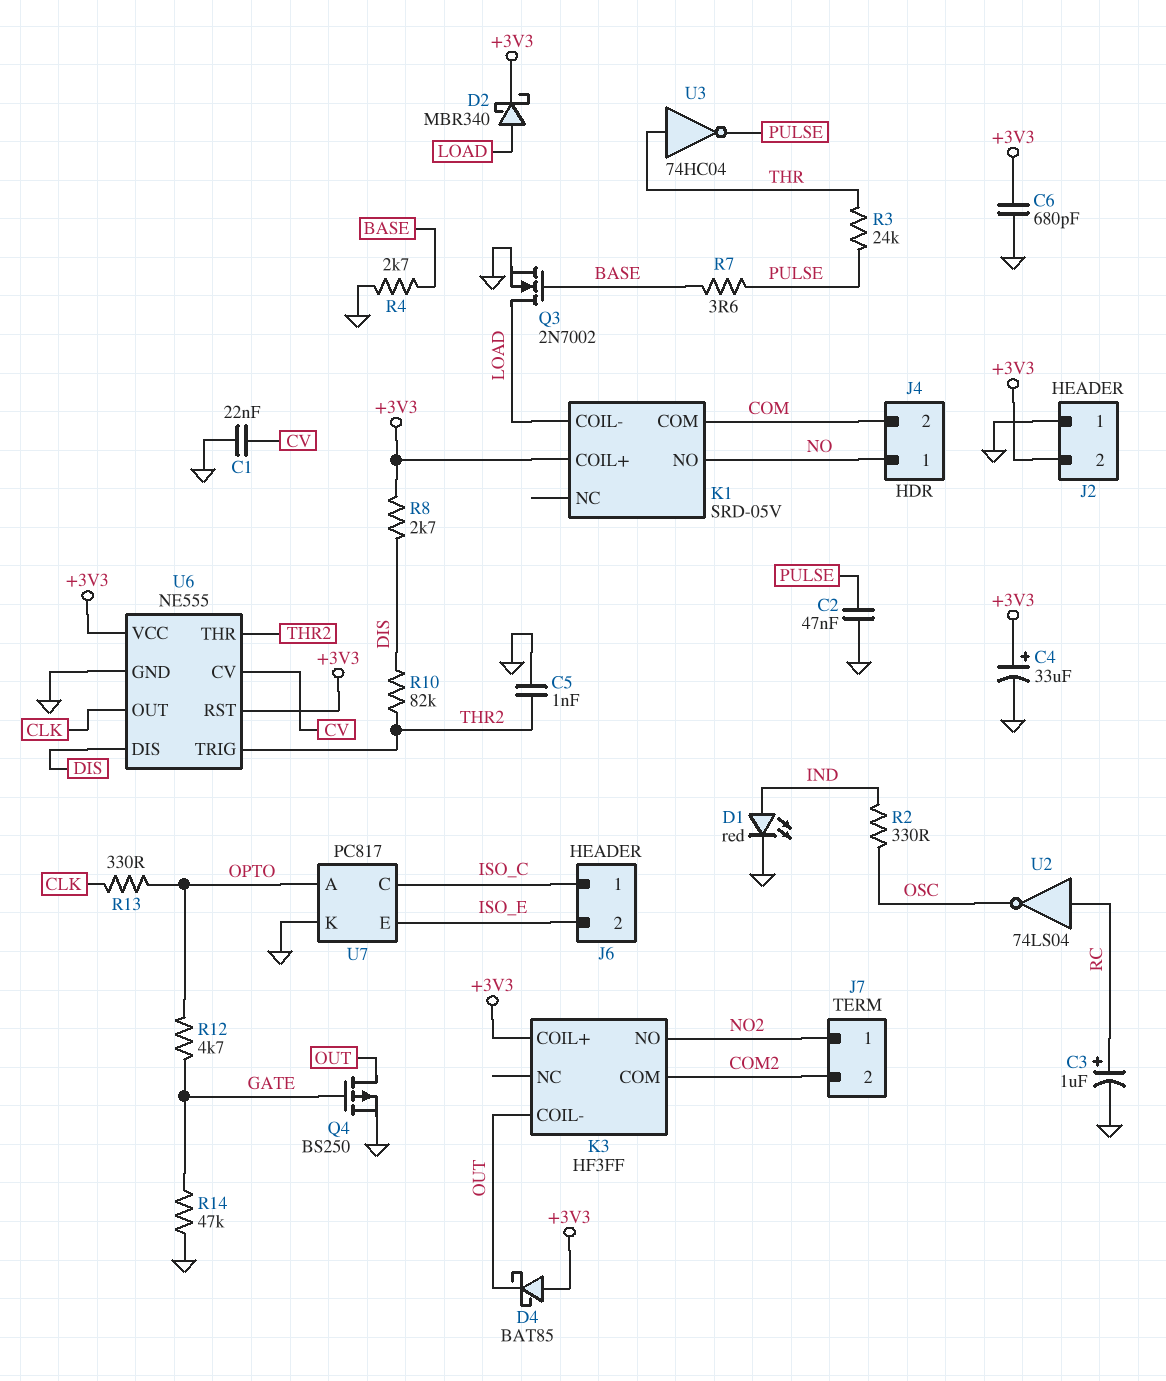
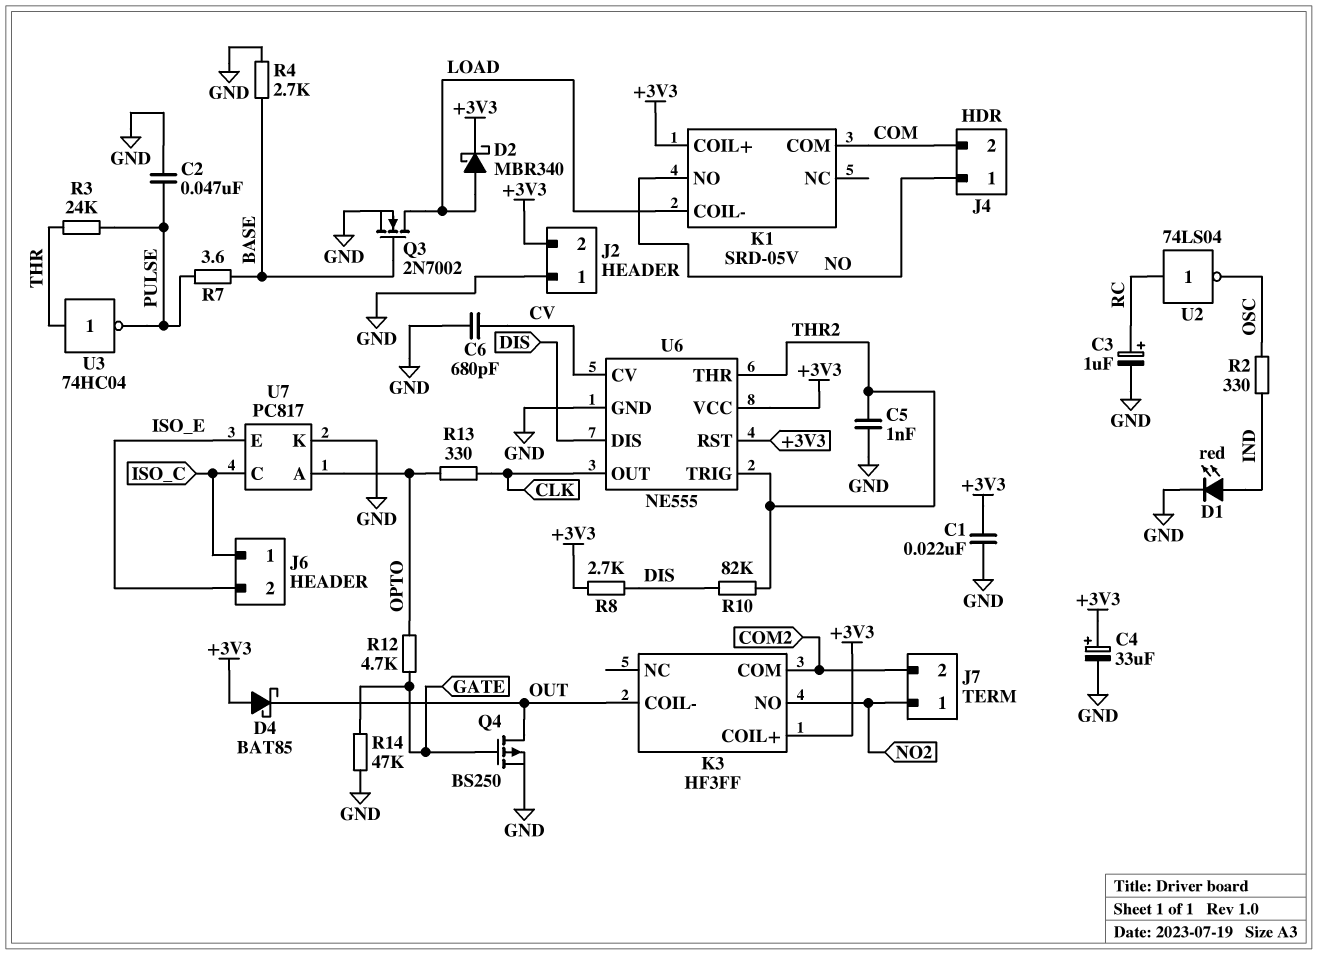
C1: 22nF (CV, GND) -> 22nF (+3V3, GND)
C6: 680pF (+3V3, GND) -> 680pF (CV, GND)

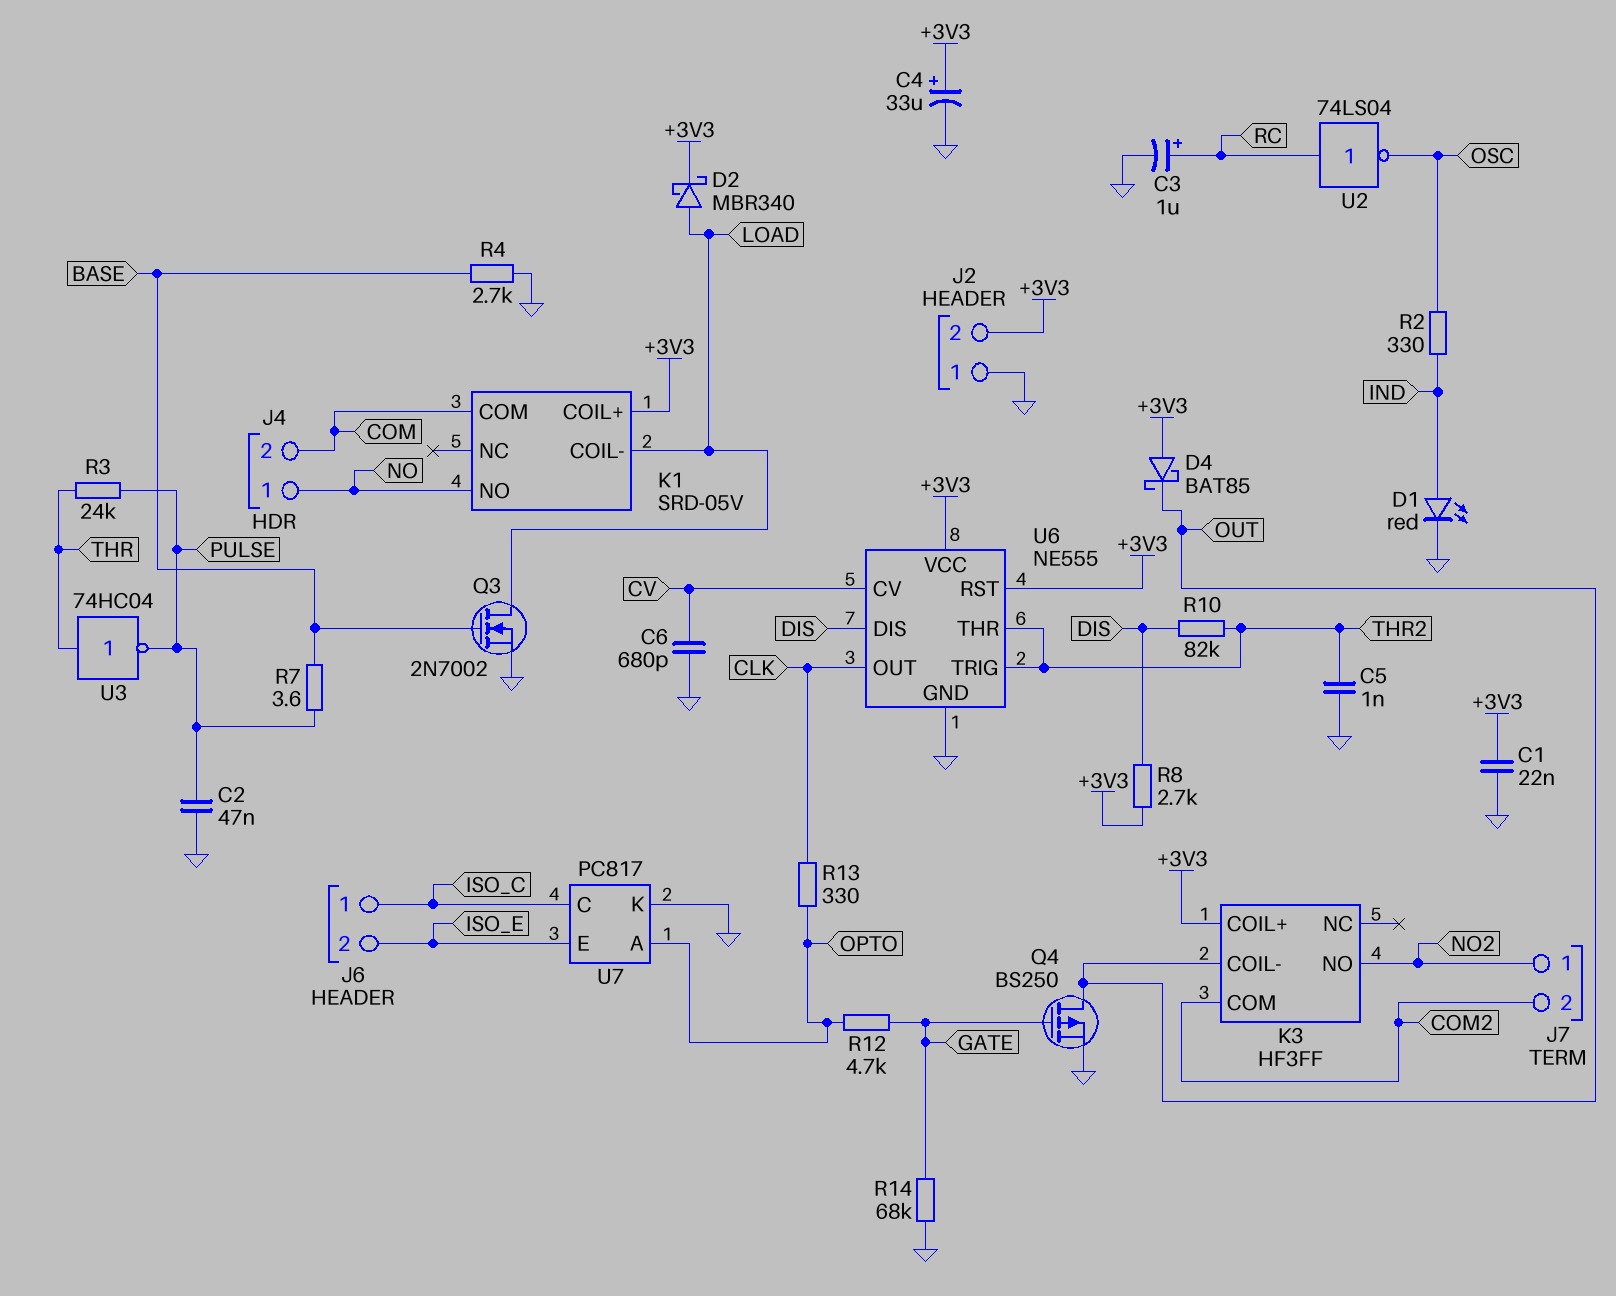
R14: 47k (GATE, GND) -> 68k (GATE, GND)

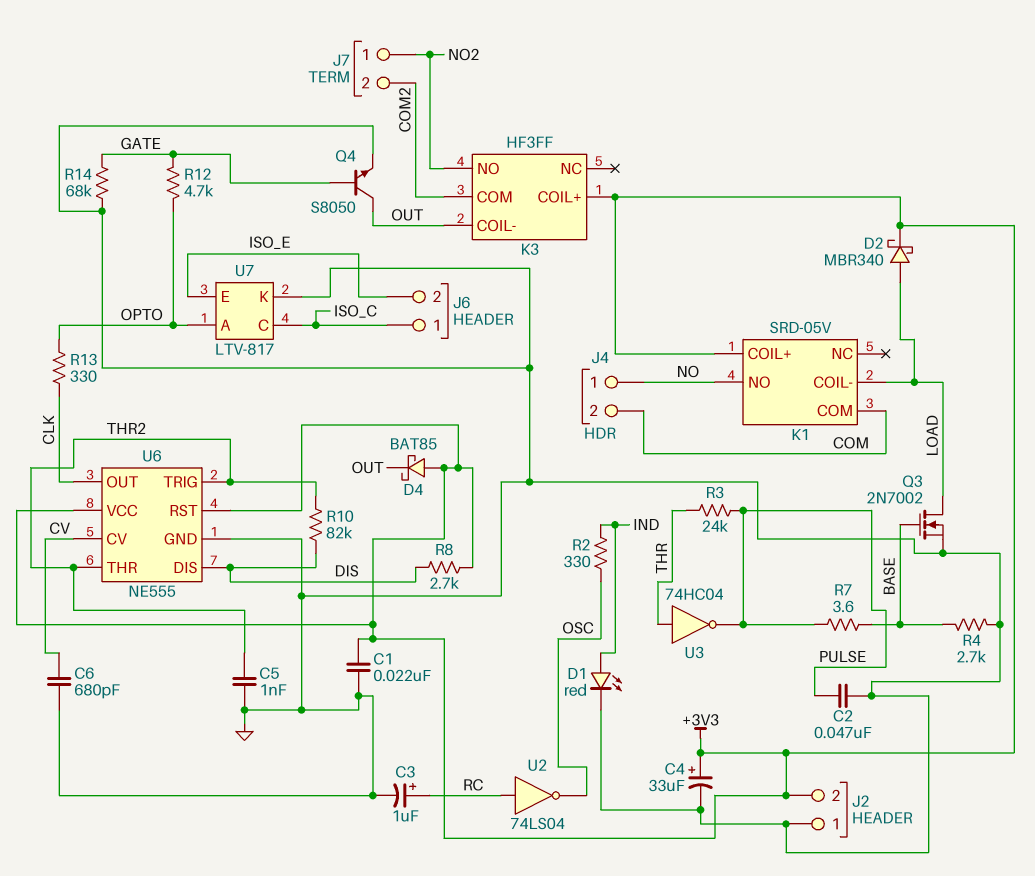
Q4: PMOS BS250 (G GATE, D OUT, S GND) -> NPN S8050 (B GATE, C OUT, E GND)
U7: PC817 -> LTV-817

